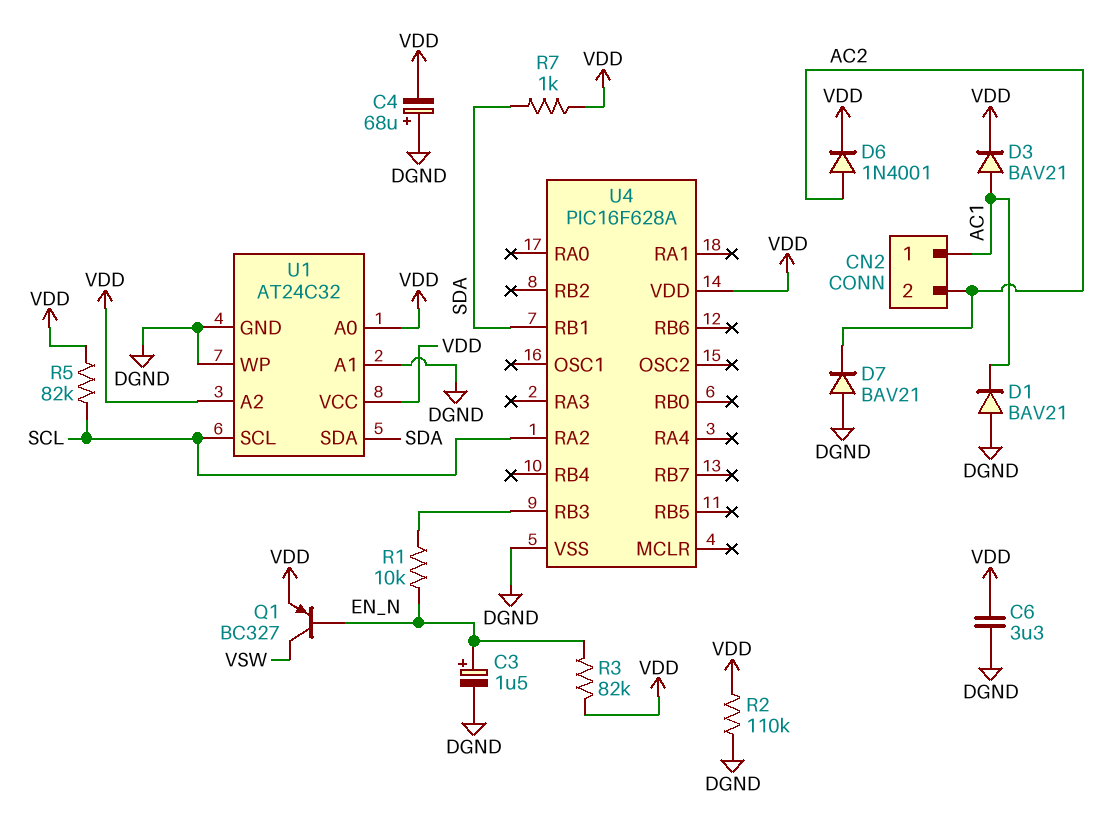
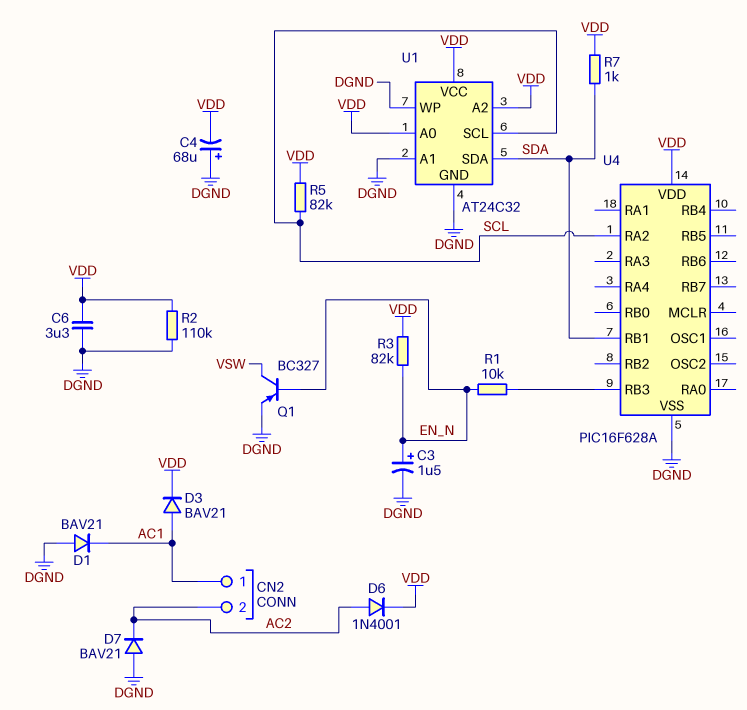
Q1: PNP BC327 (B EN_N, C VSW, E VDD) -> PNP BC327 (B EN_N, C VSW, E DGND)

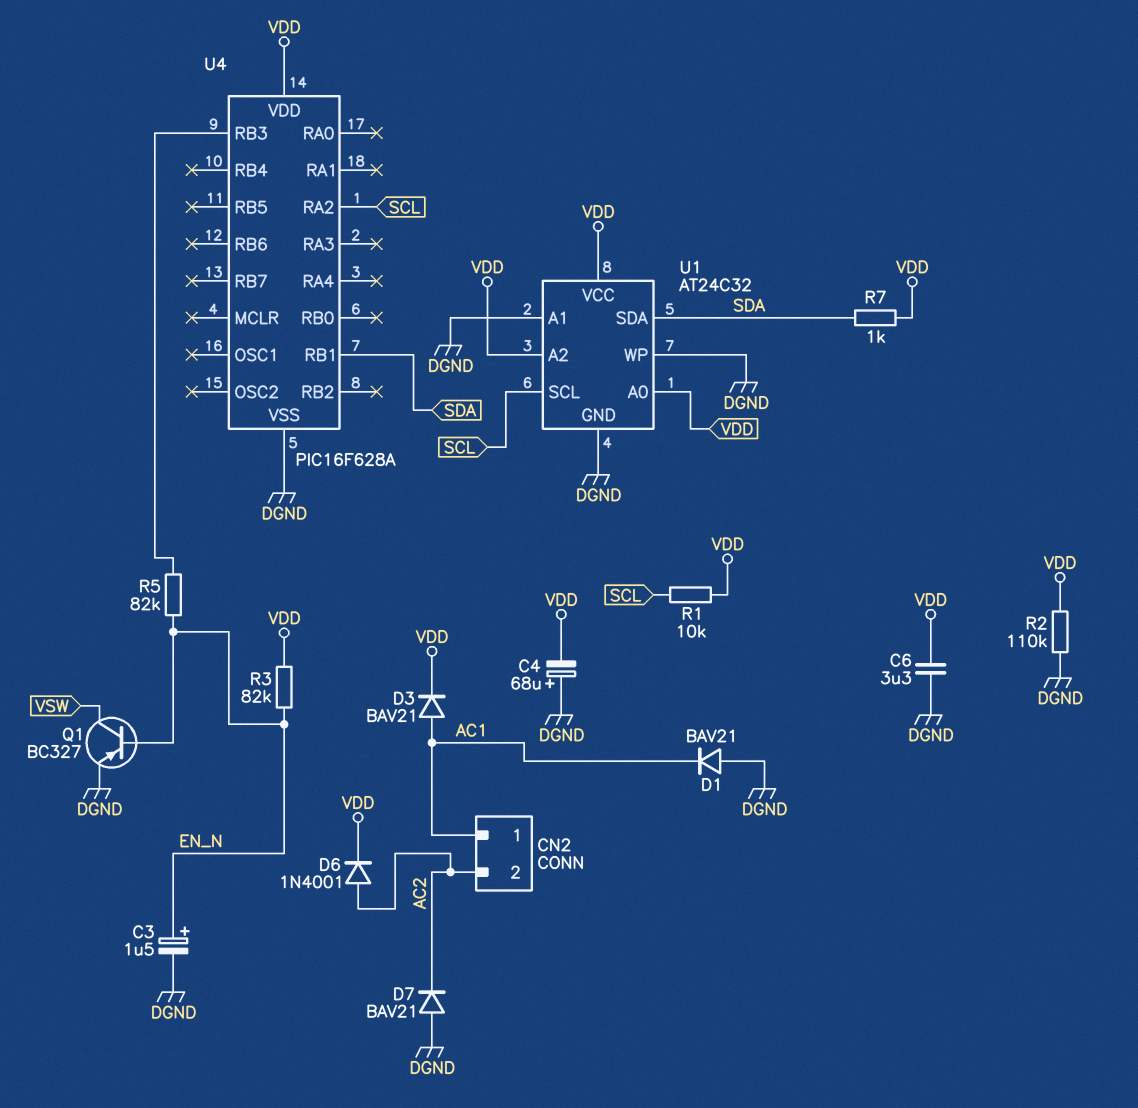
R1: 10k (EN_N, U4/RB3) -> 10k (SCL, VDD)
R5: 82k (SCL, VDD) -> 82k (EN_N, U4/RB3)

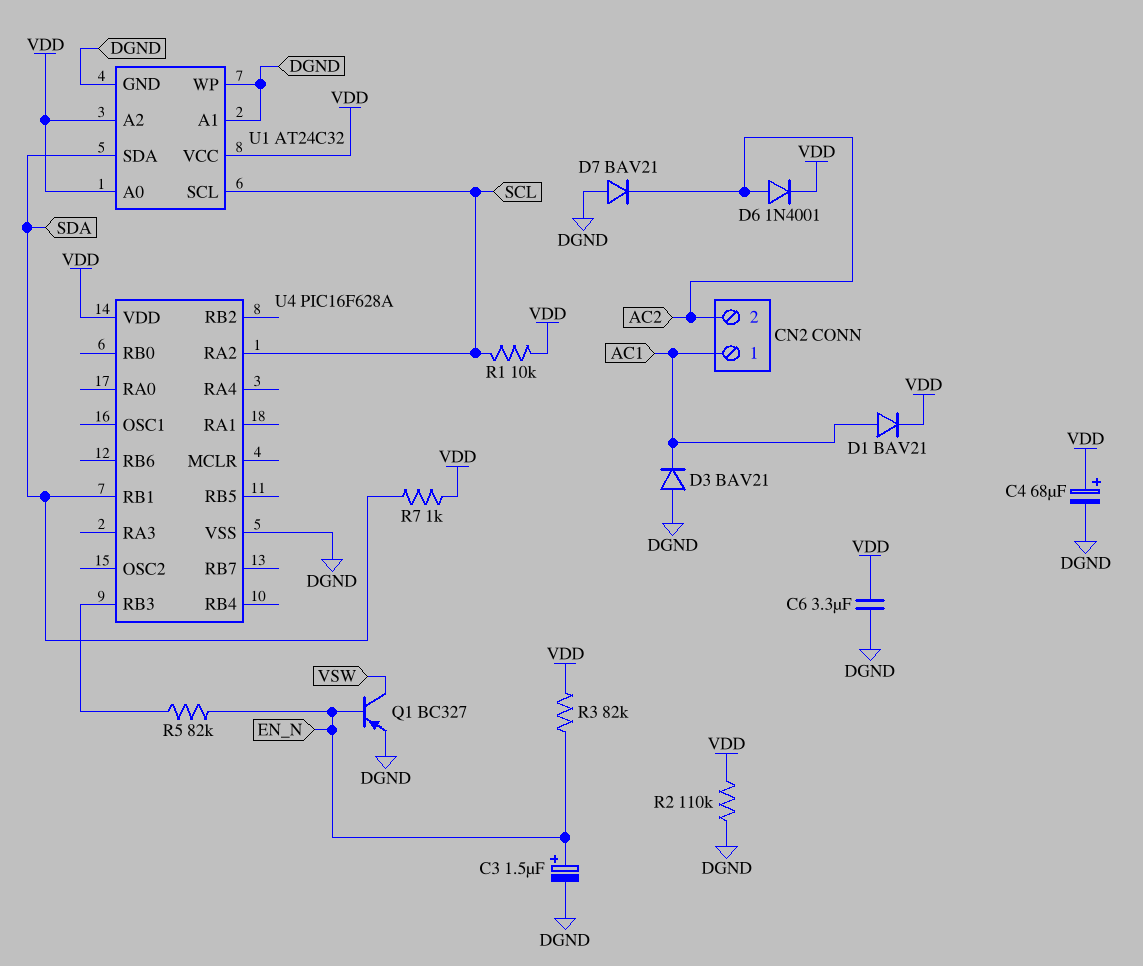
C4: 68uF (plus DGND, minus VDD) -> 68uF (plus VDD, minus DGND)
D1: diode BAV21 (A DGND, K AC1) -> diode BAV21 (A AC1, K VDD)
D3: diode BAV21 (A AC1, K VDD) -> diode BAV21 (A DGND, K AC1)

